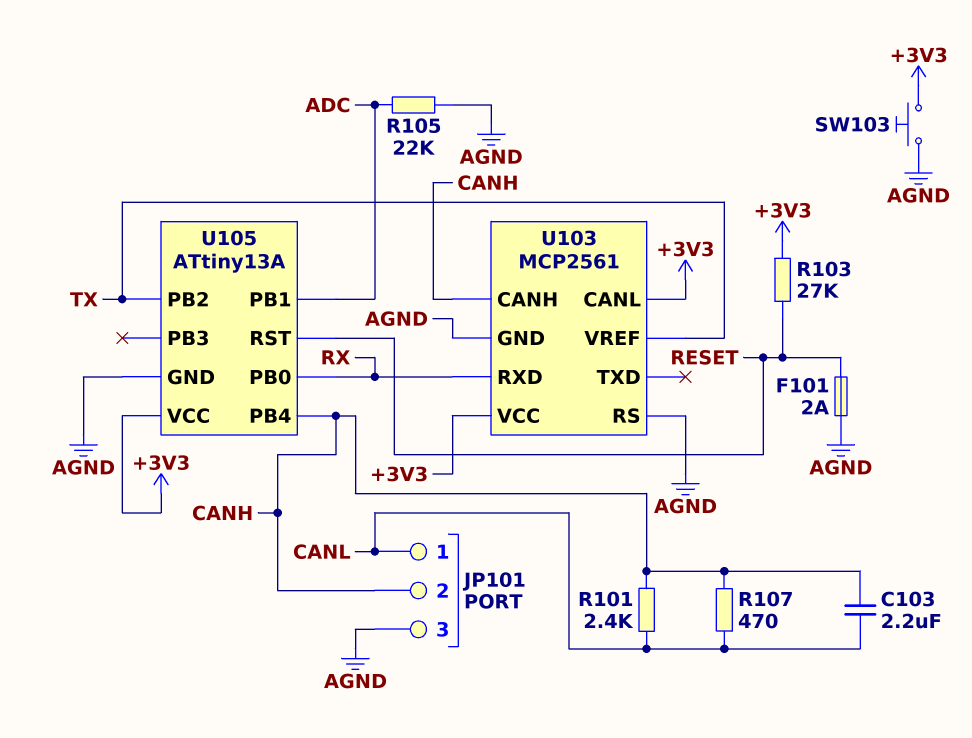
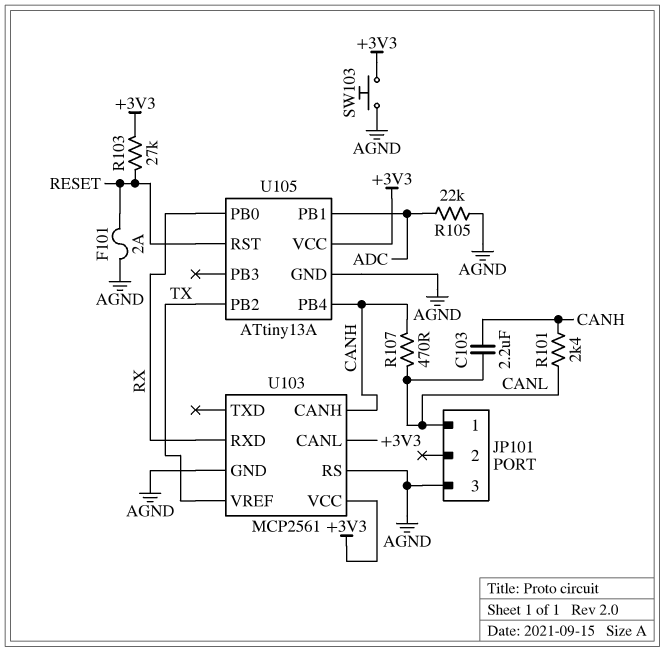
JP101 pin 2: CANH -> none

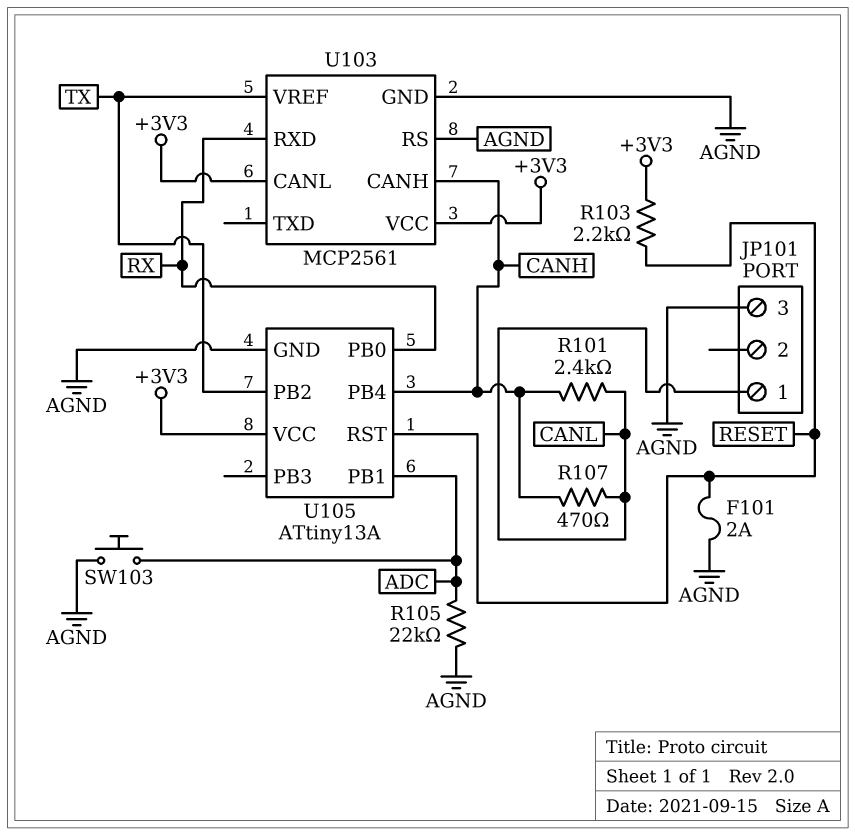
C103: 2.2uF (CANH, CANL) -> none
R103: 27k (+3V3, RESET) -> 2.2k (+3V3, RESET)
SW103: button (+3V3, AGND) -> button (ADC, AGND)

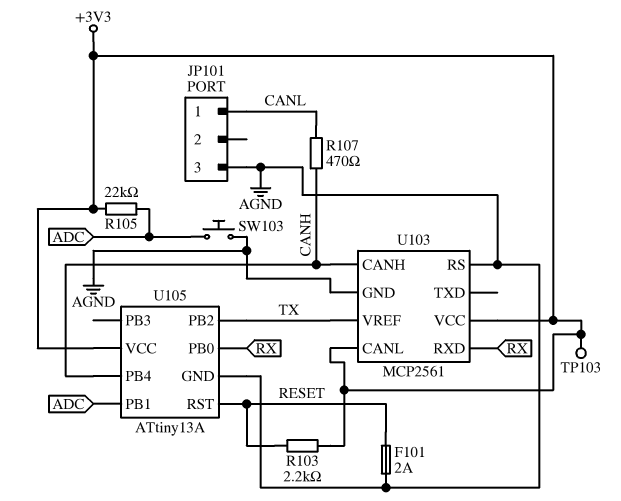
R101: 2.4k (CANH, CANL) -> none
R105: 22k (ADC, AGND) -> 22k (+3V3, ADC)
TP103: none -> test point (+3V3)

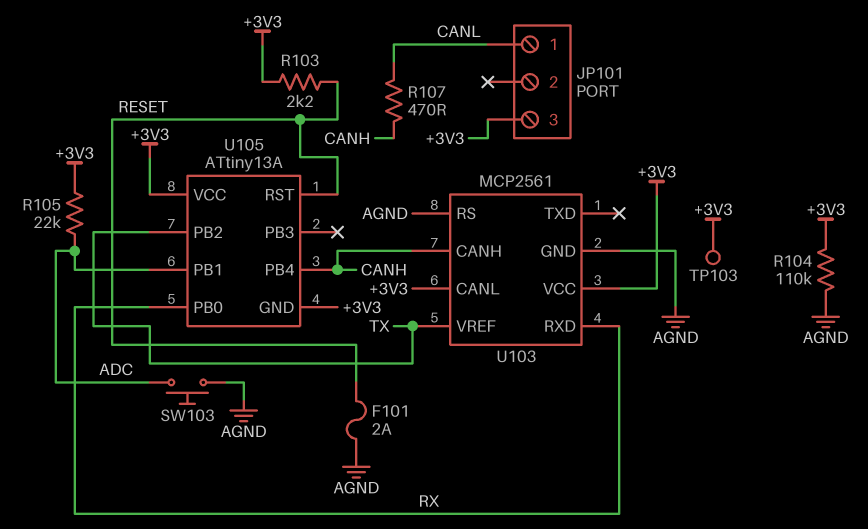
JP101 pin 3: AGND -> +3V3
R104: none -> 110k (+3V3, AGND)
U105 pin GND: AGND -> +3V3

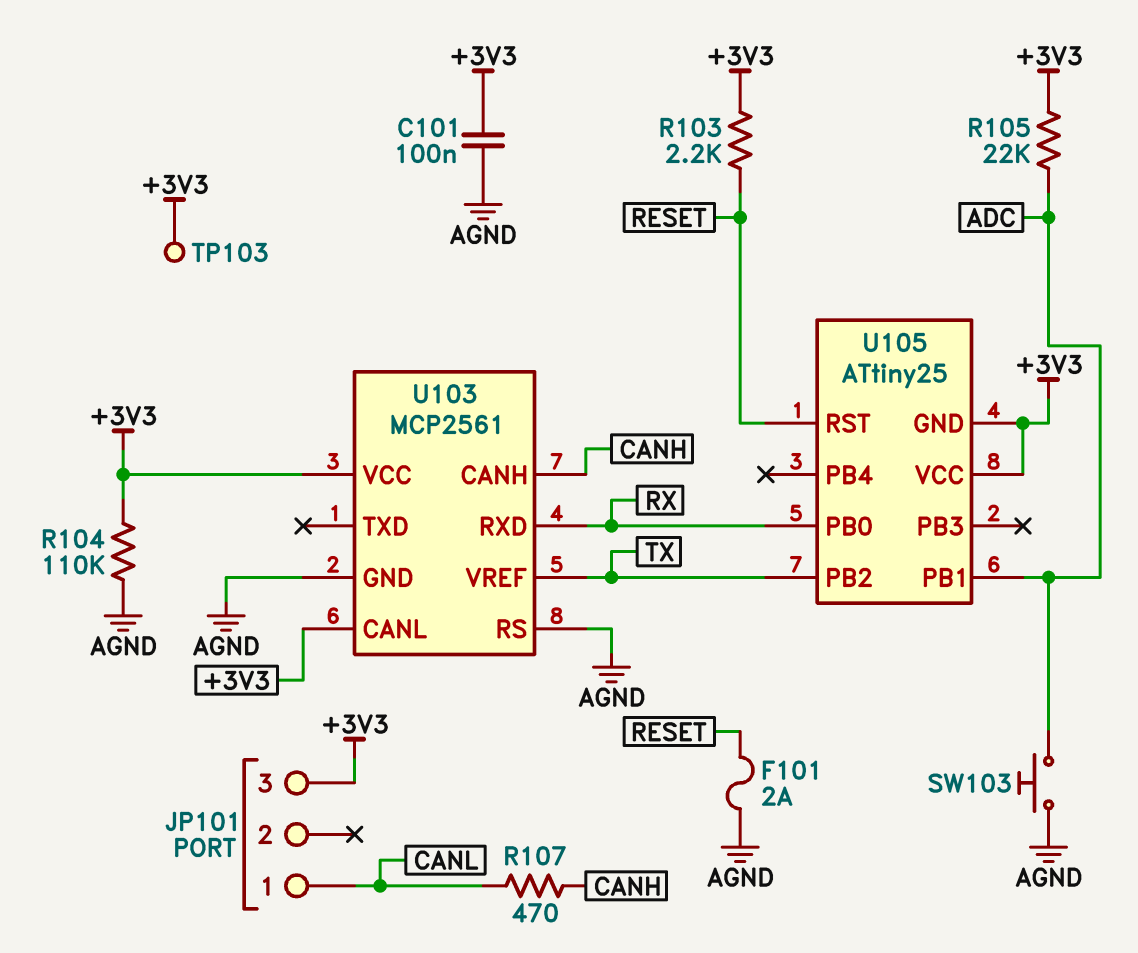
C101: none -> 100nF (+3V3, AGND)
U105: ATtiny13A -> ATtiny25
U105 pin PB4: CANH -> none

